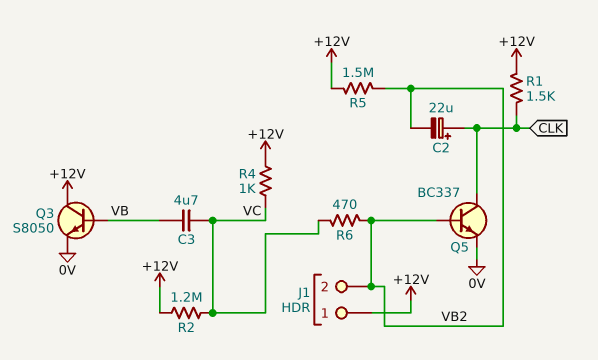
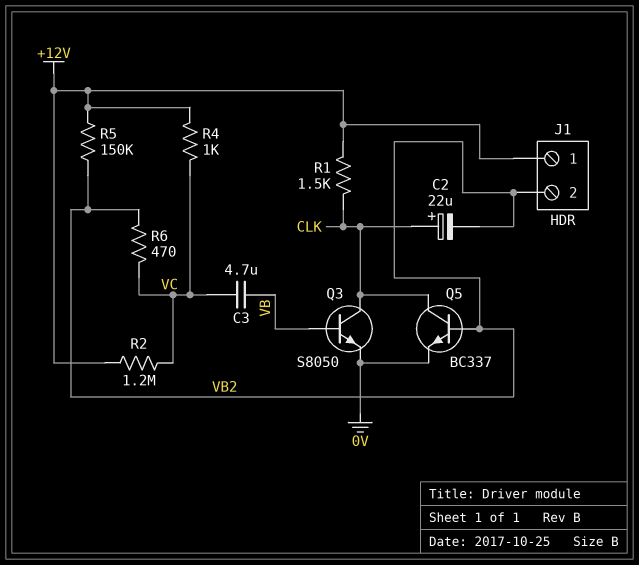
Q3: NPN S8050 (B VB, C +12V, E 0V) -> NPN S8050 (B VB, C CLK, E 0V)
R5: 1.5M (+12V, VB2) -> 150k (+12V, VB2)

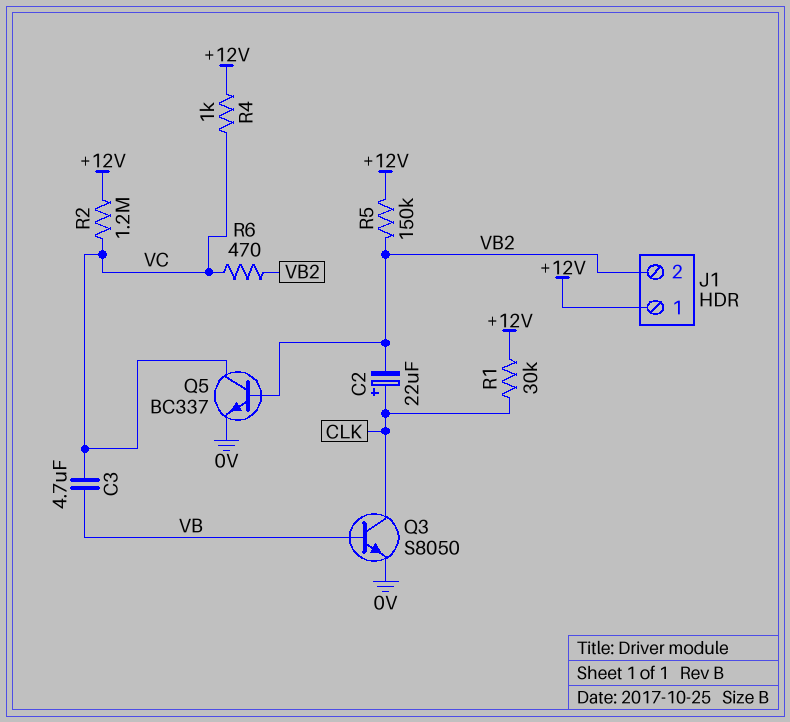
Q5: NPN BC337 (B VB2, C CLK, E 0V) -> NPN BC337 (B VB2, C VC, E 0V)
R1: 1.5k (+12V, CLK) -> 30k (+12V, CLK)

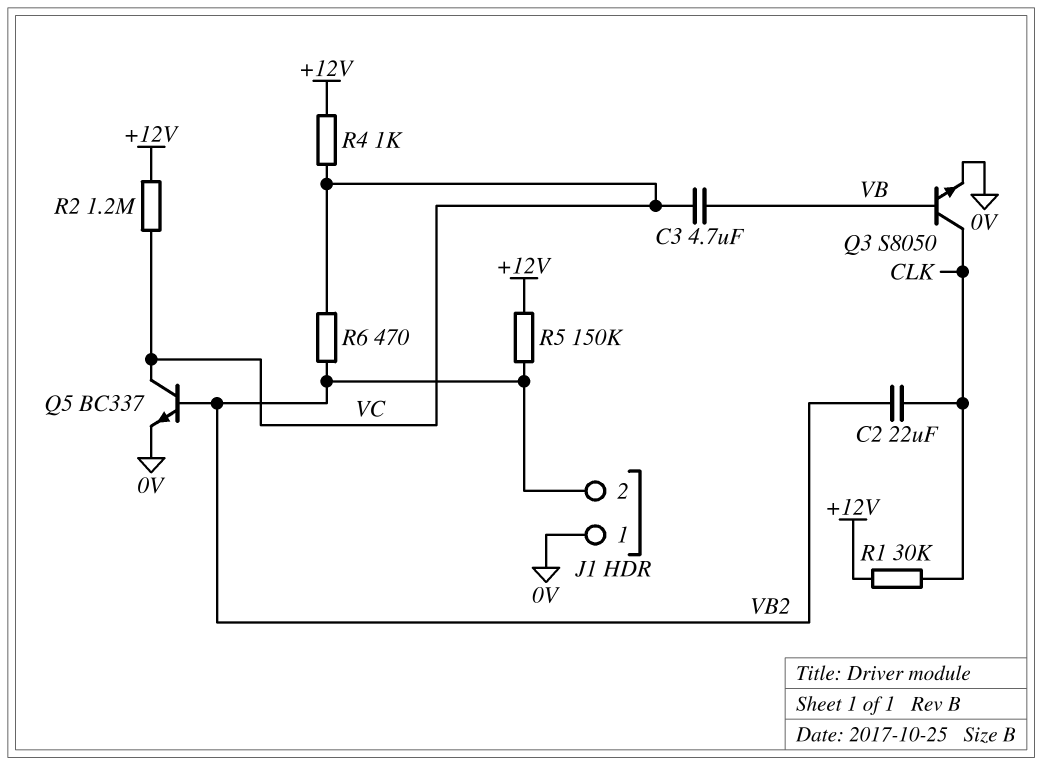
C2: 22uF (plus CLK, minus VB2) -> 22uF (CLK, VB2)
J1 pin 1: +12V -> 0V

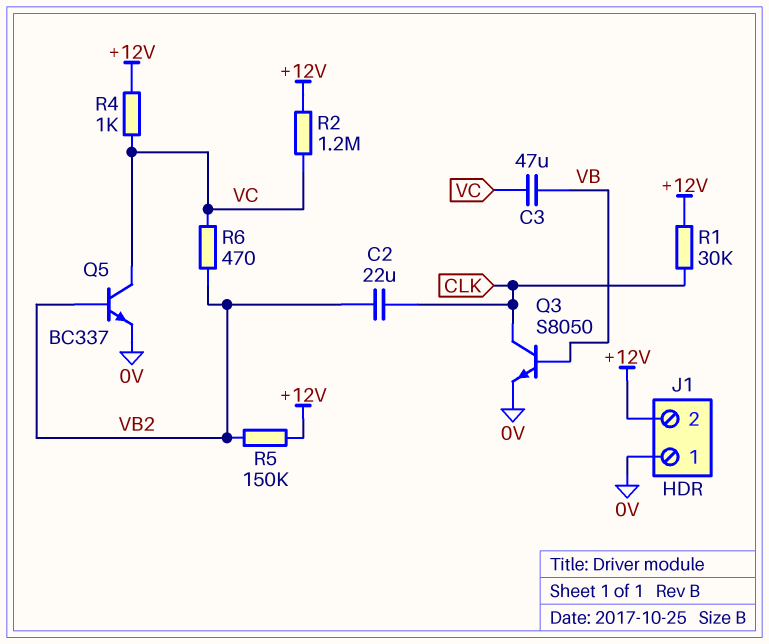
C3: 4.7uF (VB, VC) -> 47uF (VB, VC)
J1 pin 2: VB2 -> +12V

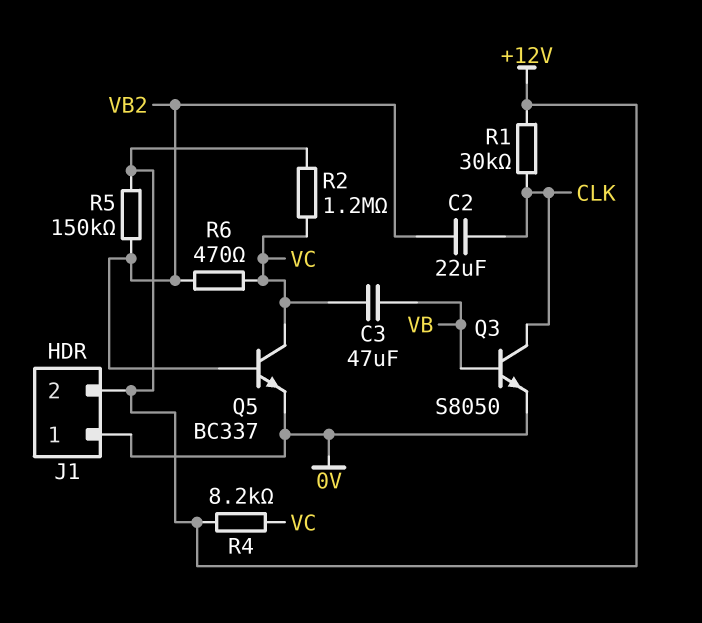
R4: 1k (+12V, VC) -> 8.2k (+12V, VC)

